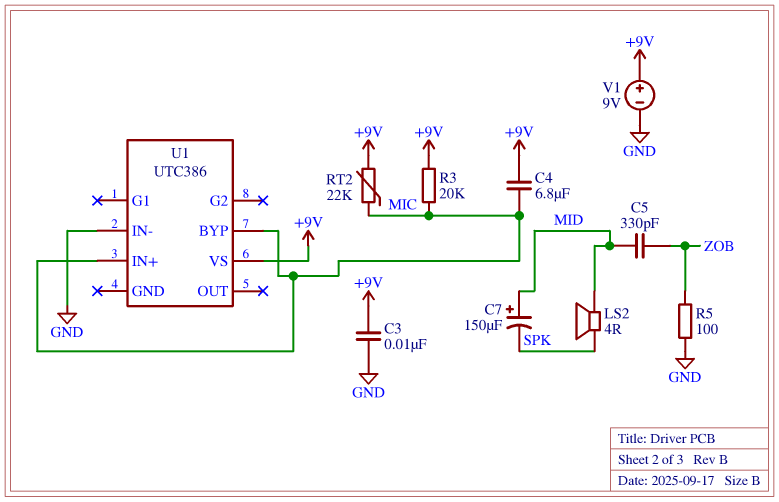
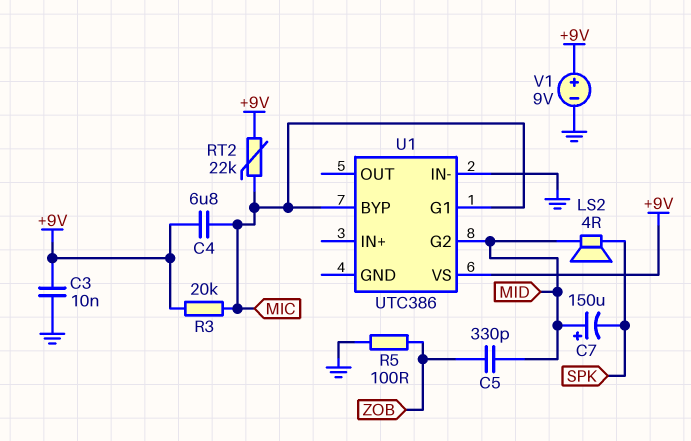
U1 pin G1: none -> MIC
U1 pin G2: none -> MID
U1 pin IN+: MIC -> none

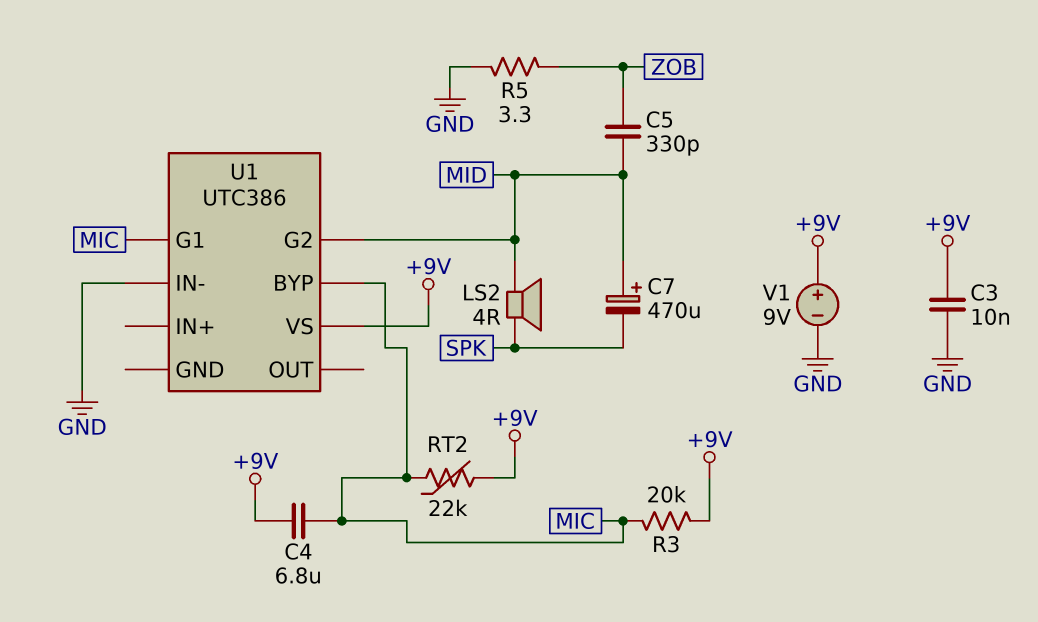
C7: 150uF (plus MID, minus SPK) -> 470uF (plus MID, minus SPK)
R5: 100 (GND, ZOB) -> 3.3 (GND, ZOB)

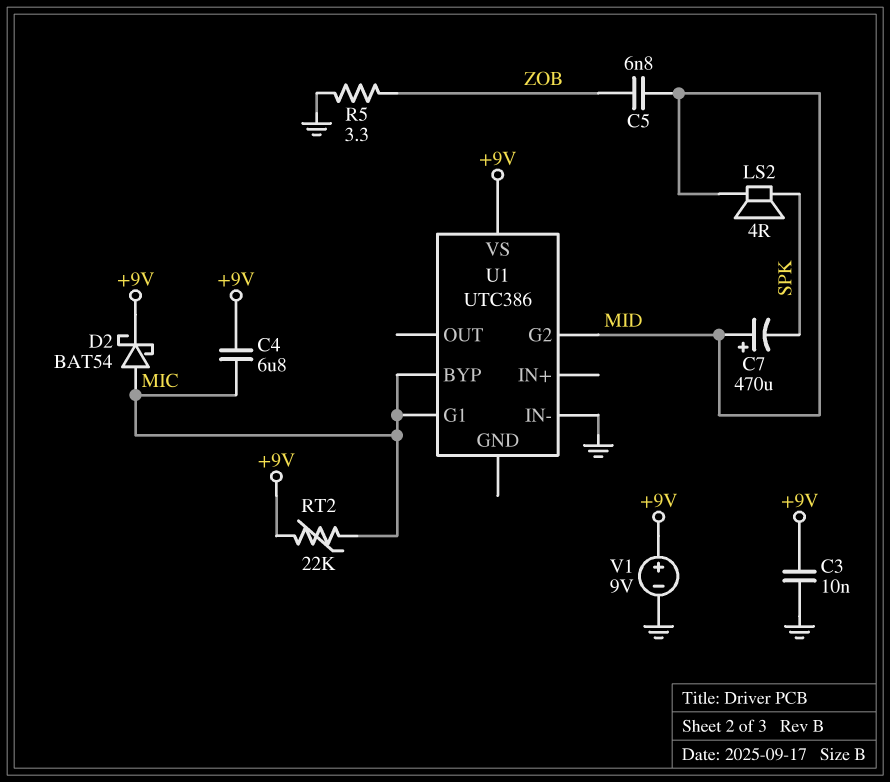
C5: 330pF (MID, ZOB) -> 6.8nF (MID, ZOB)
D2: none -> schottky BAT54 (A MIC, K +9V)
R3: 20k (+9V, MIC) -> none

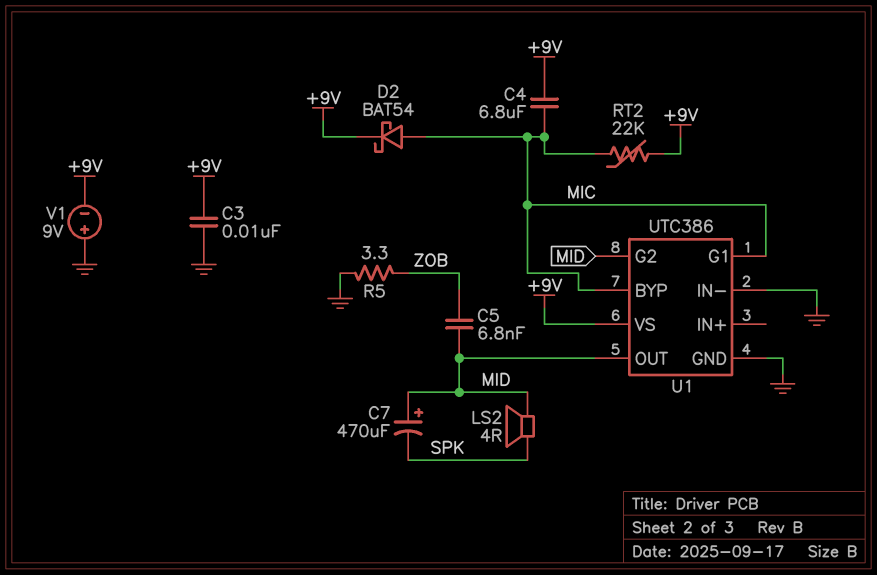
U1 pin GND: none -> GND
U1 pin OUT: none -> MID
V1: 9V (plus +9V, minus GND) -> 9V (plus GND, minus +9V)

